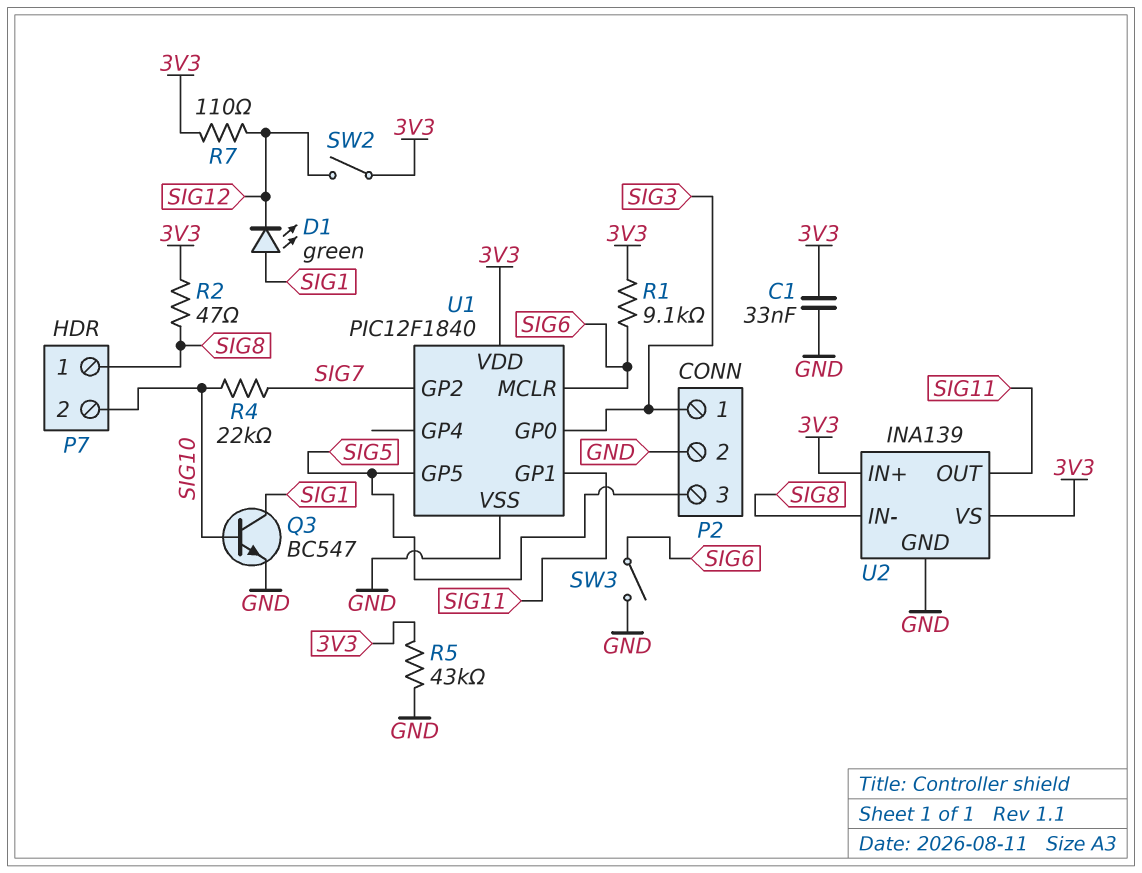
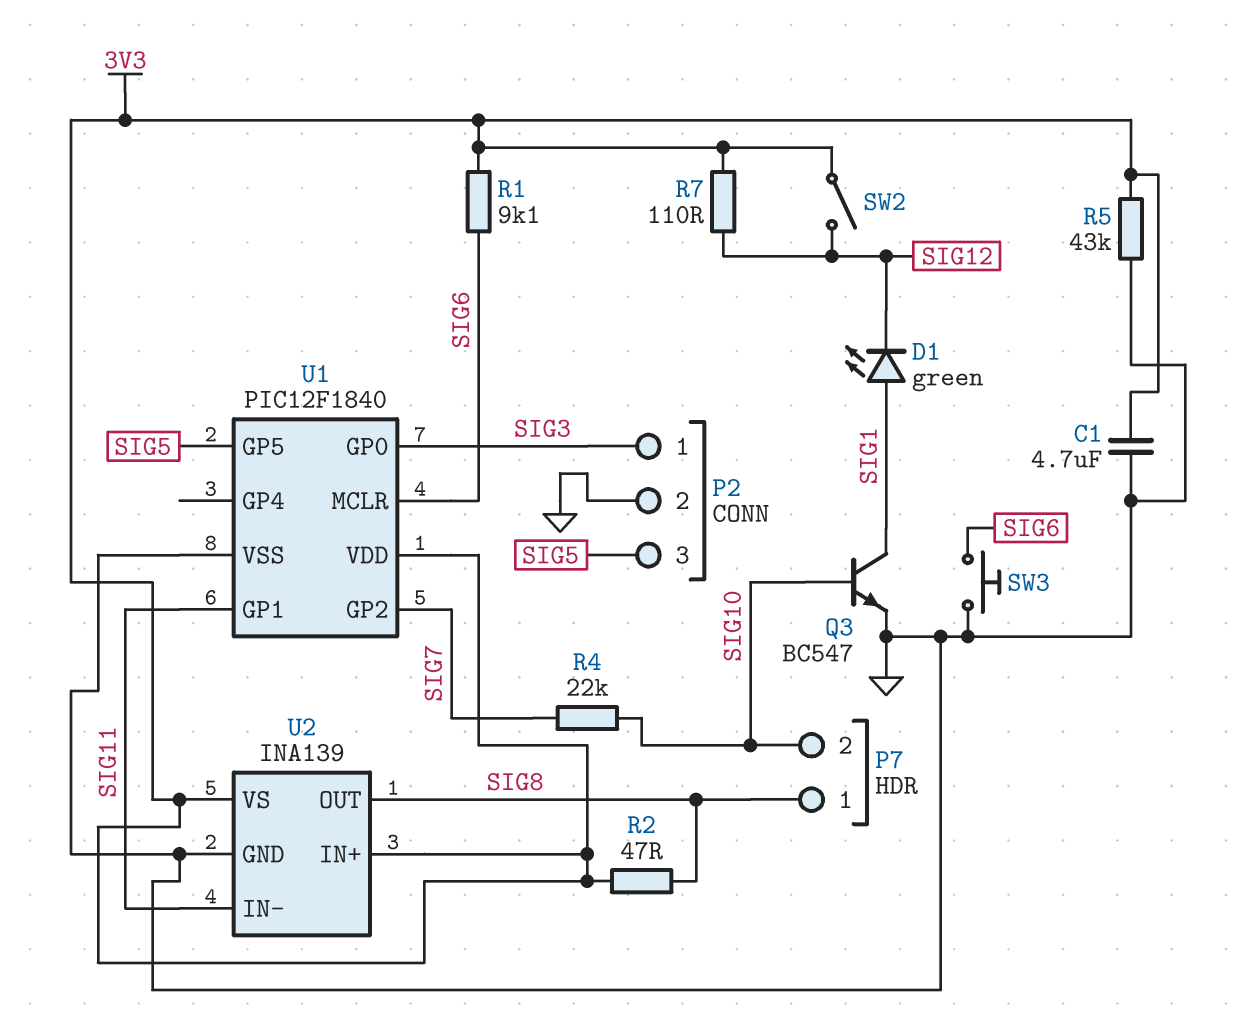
C1: 33nF (3V3, GND) -> 4.7uF (3V3, GND)
SW3: switch (GND, SIG6) -> button (GND, SIG6)
U2 pin IN-: SIG8 -> SIG11
U2 pin OUT: SIG11 -> SIG8

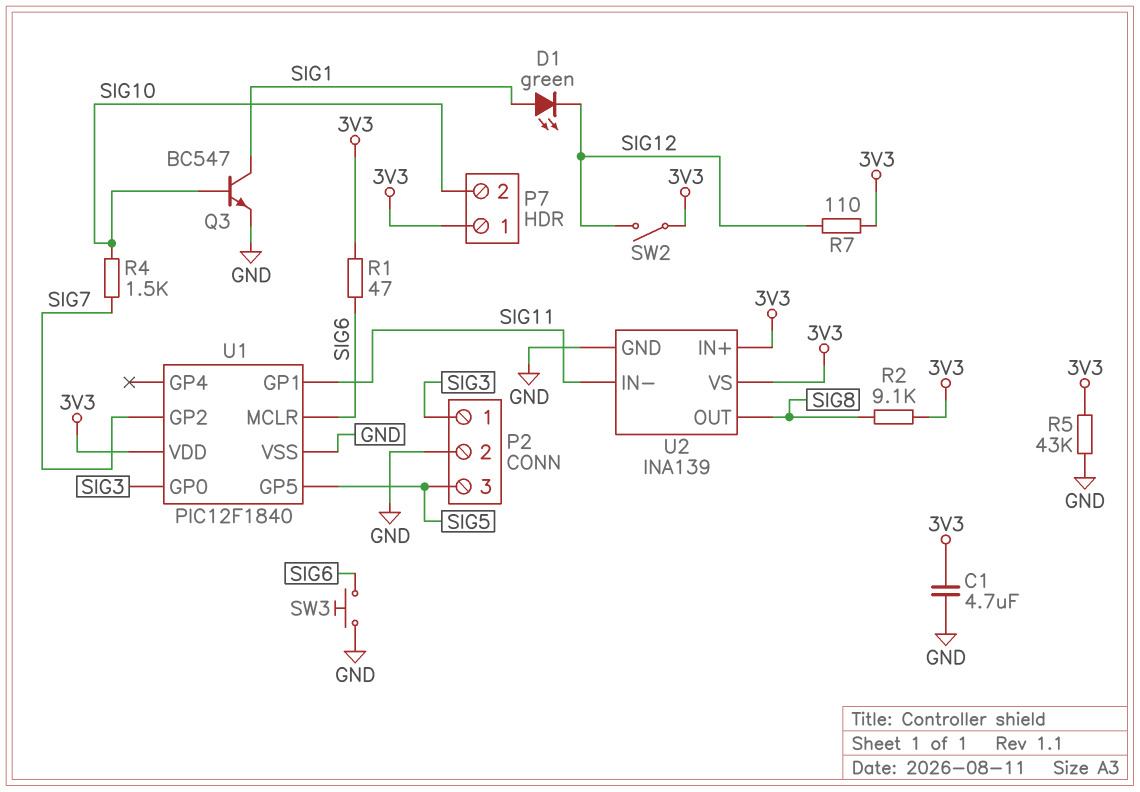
P7 pin 1: SIG8 -> 3V3
R1: 9.1k (3V3, SIG6) -> 47 (3V3, SIG6)
R2: 47 (3V3, SIG8) -> 9.1k (3V3, SIG8)
R4: 22k (SIG7, SIG10) -> 1.5k (SIG7, SIG10)

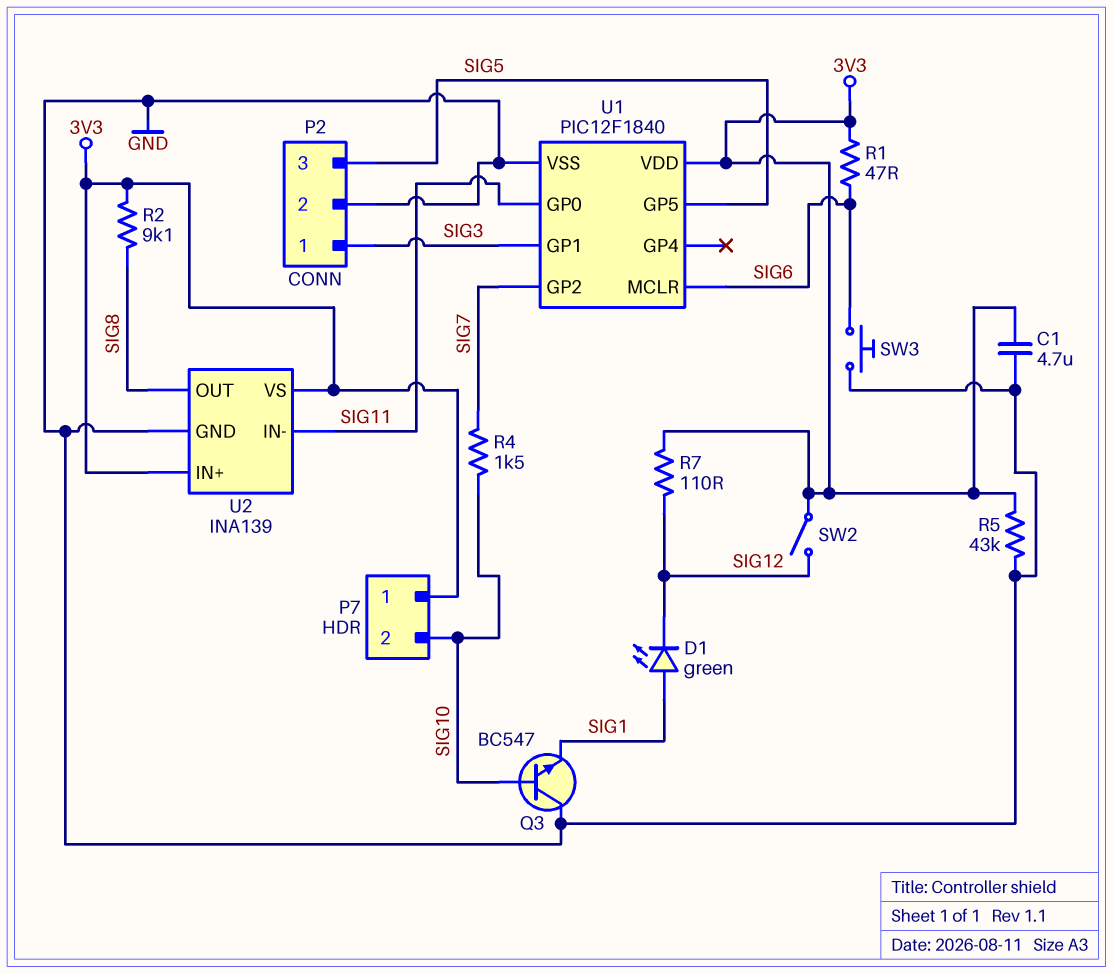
Q3: NPN BC547 (B SIG10, C SIG1, E GND) -> NPN BC547 (B SIG10, C GND, E SIG1)
U1 pin GP0: SIG3 -> SIG11
U1 pin GP1: SIG11 -> SIG3

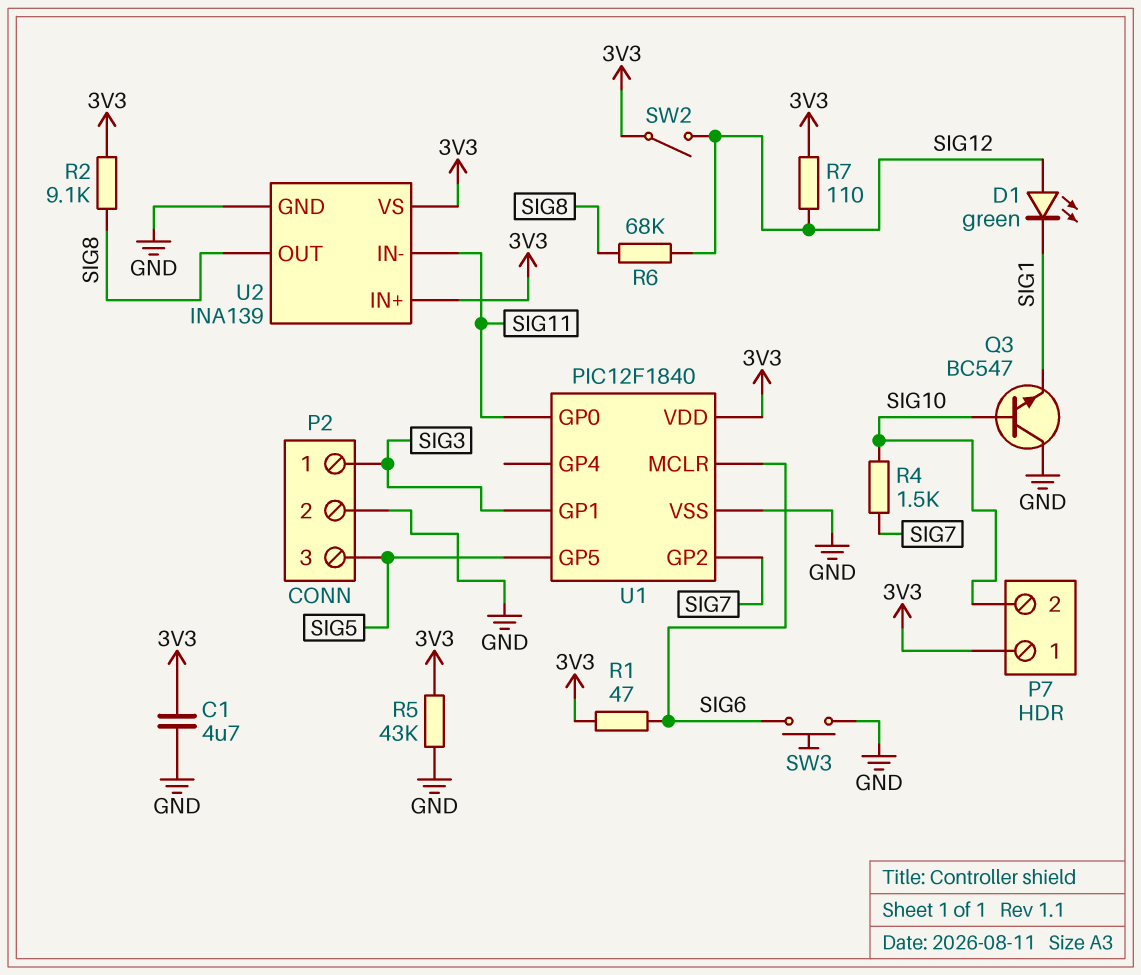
D1: LED green (A SIG1, K SIG12) -> LED green (A SIG12, K SIG1)
R6: none -> 68k (SIG8, SIG12)

